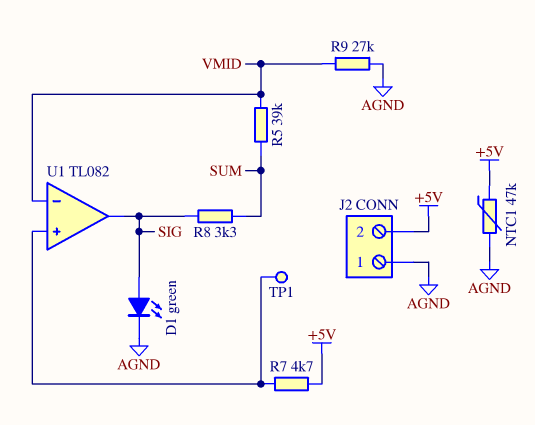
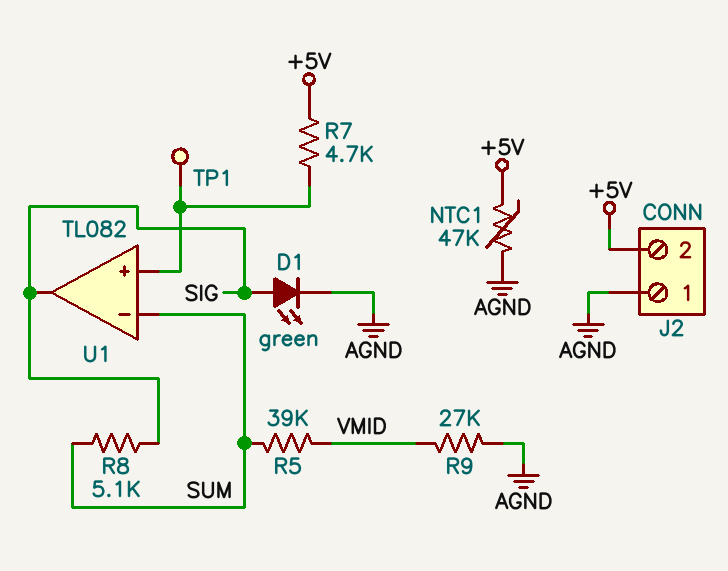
R8: 3.3k (SIG, SUM) -> 5.1k (SIG, SUM)
U1 pin in-: VMID -> SUM

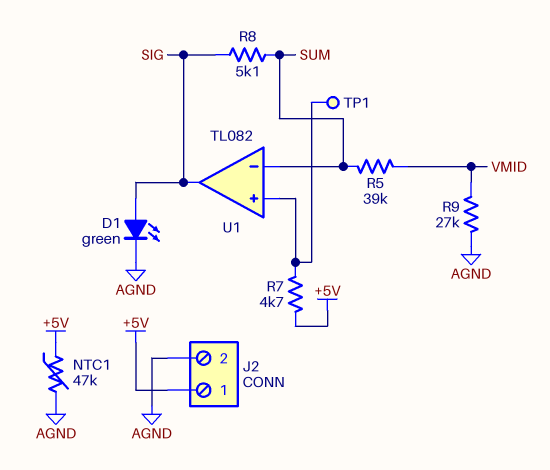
J2 pin 1: AGND -> +5V
J2 pin 2: +5V -> AGND

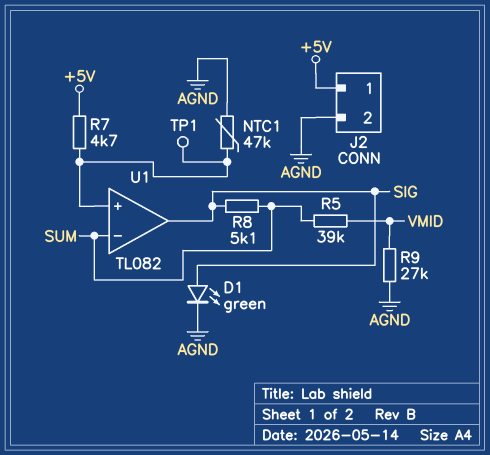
NTC1: 47k (+5V, AGND) -> 47k (AGND, U1/in+)

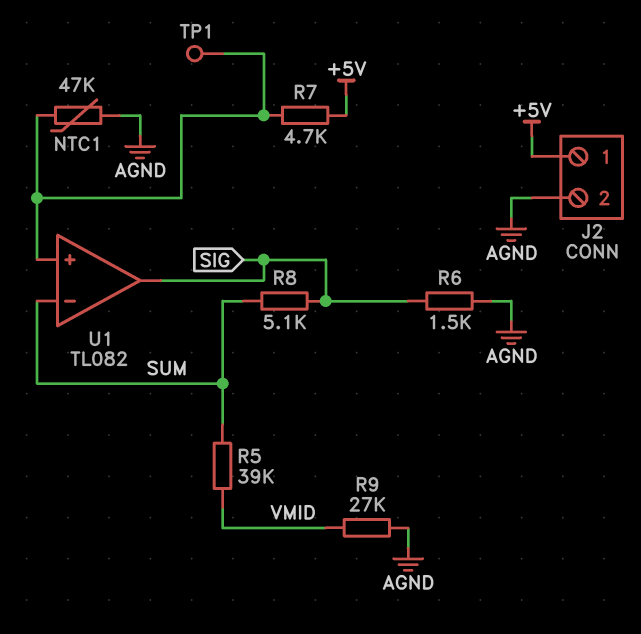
D1: LED green (A SIG, K AGND) -> none
R6: none -> 1.5k (AGND, SIG)

